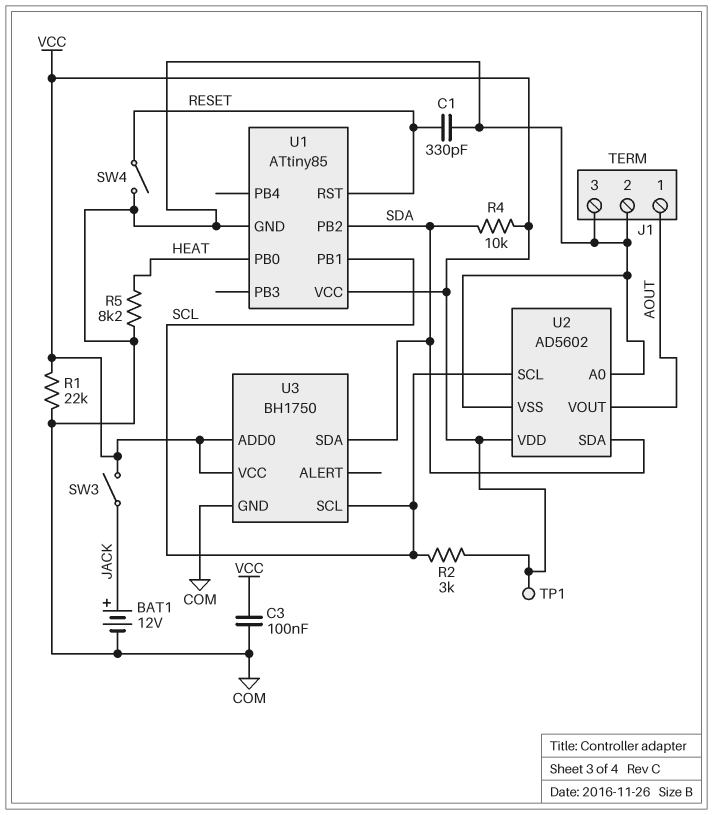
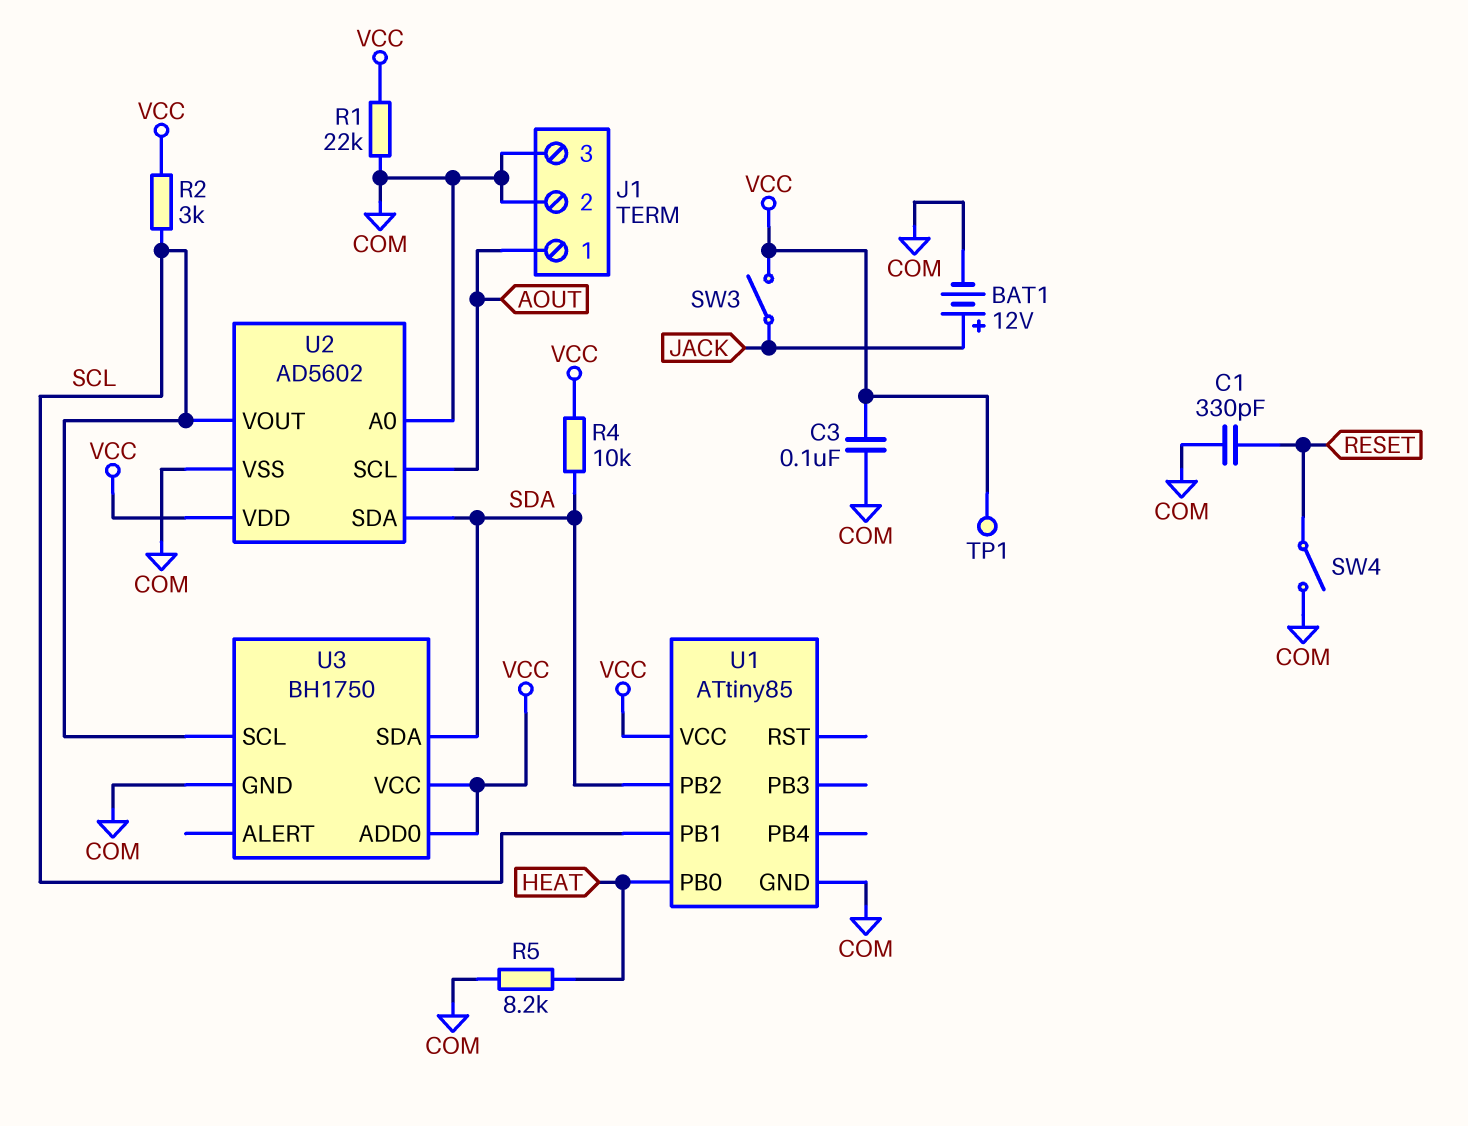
U1 pin RST: RESET -> none
U2 pin SCL: SCL -> AOUT
U2 pin VOUT: AOUT -> SCL

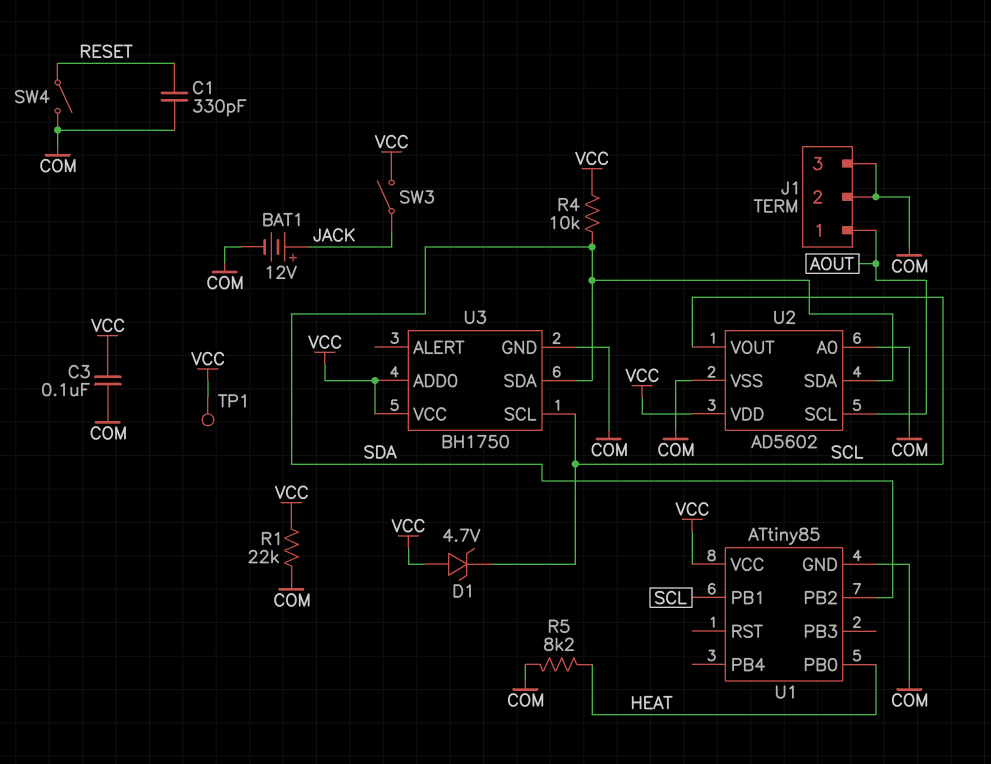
D1: none -> zener 4.7V (A VCC, K SCL)
R2: 3k (SCL, VCC) -> none

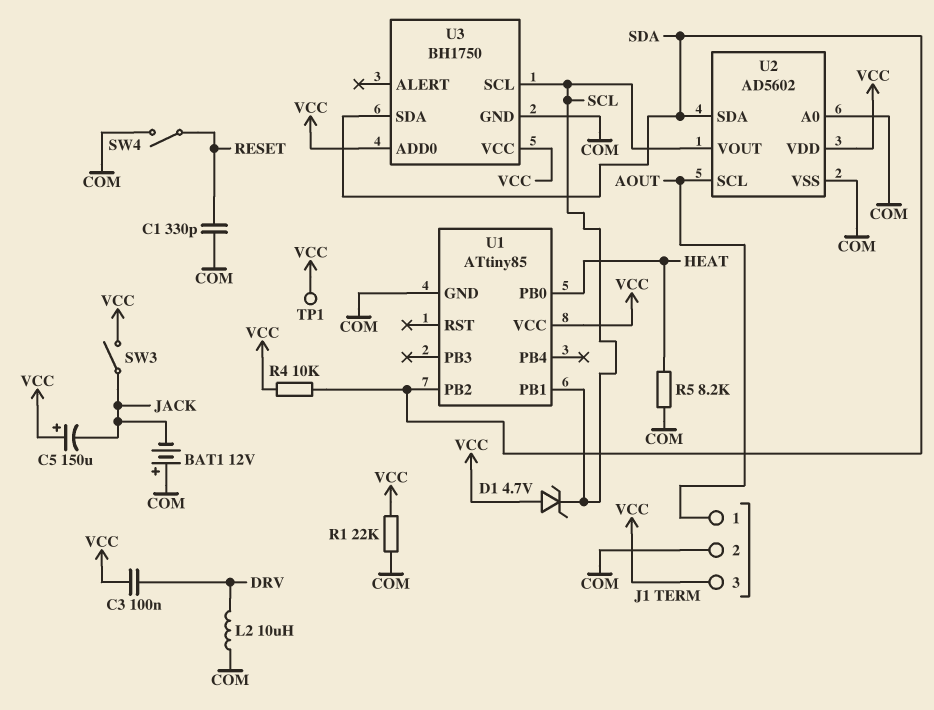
BAT1: 12V (plus JACK, minus COM) -> 12V (plus COM, minus JACK)
C3: 100nF (COM, VCC) -> 100nF (DRV, VCC)
C5: none -> 150uF (plus VCC, minus JACK)
J1 pin 3: COM -> VCC
L2: none -> 10uH (COM, DRV)

